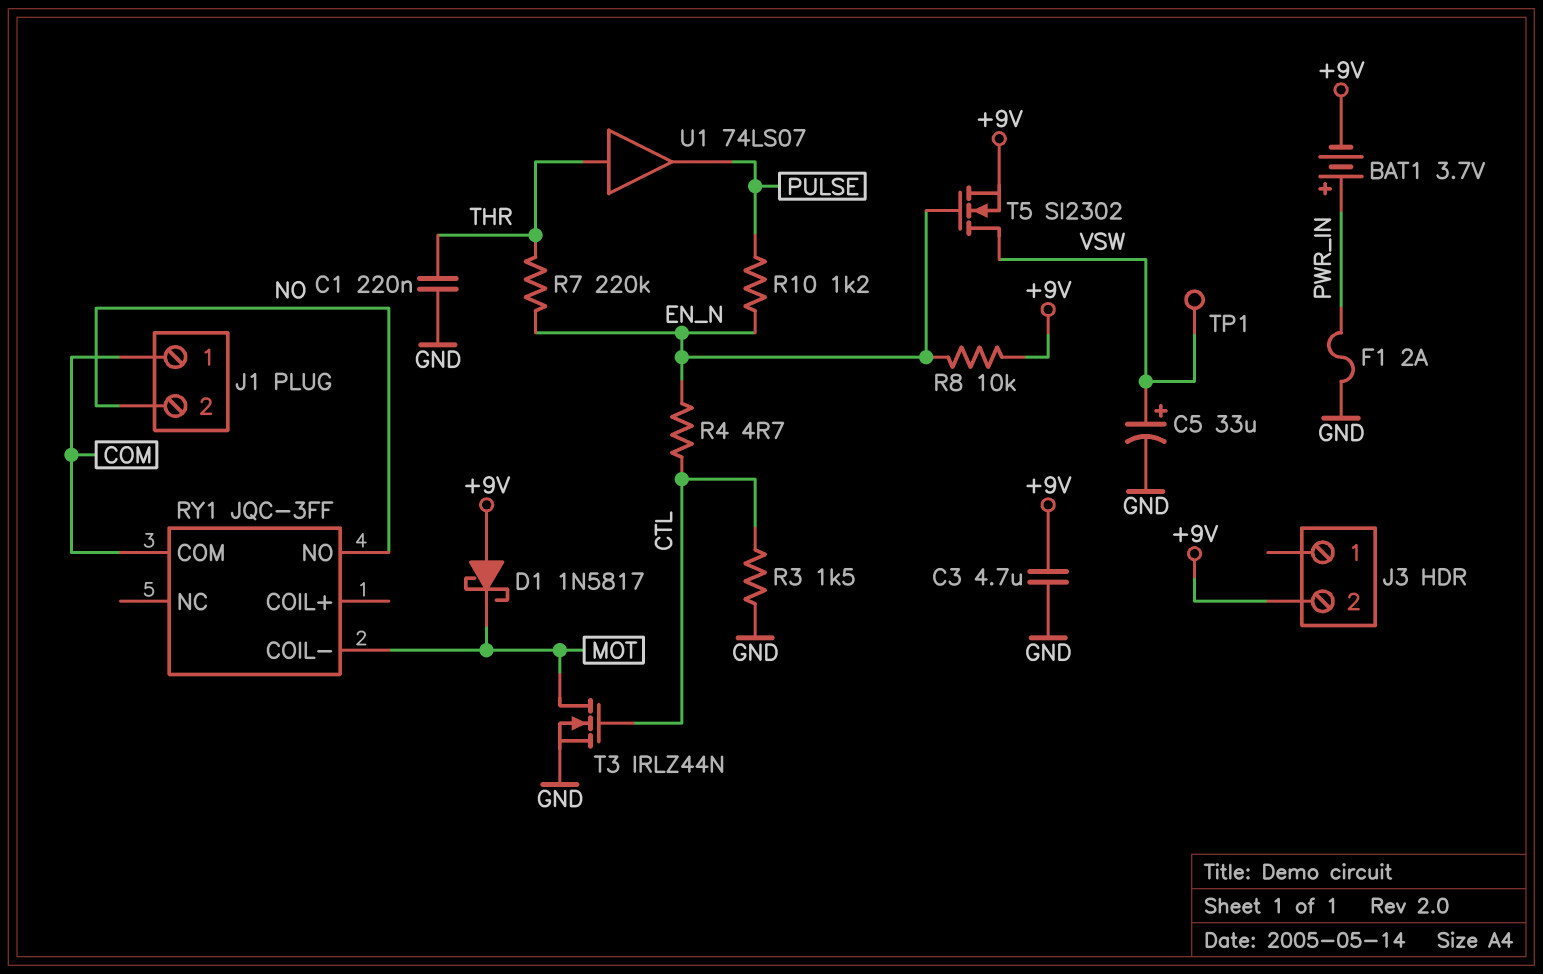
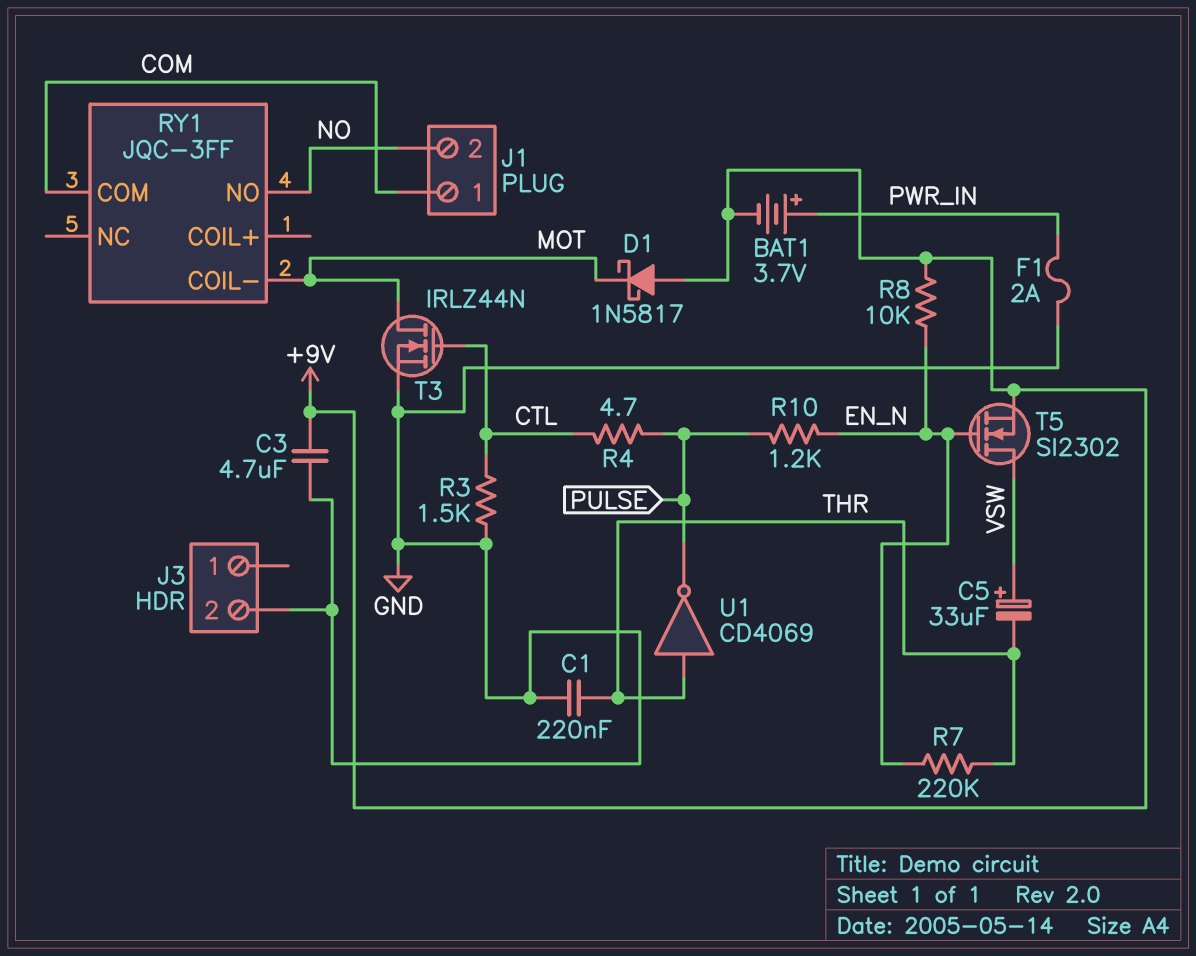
C5: 33uF (plus VSW, minus GND) -> 33uF (plus VSW, minus THR)
J3 pin 2: +9V -> GND
R4: 4.7 (CTL, EN_N) -> 4.7 (CTL, PULSE)
TP1: test point (VSW) -> none
U1: buffer 74LS07 (in THR, out PULSE) -> NOT CD4069 (in THR, out PULSE)

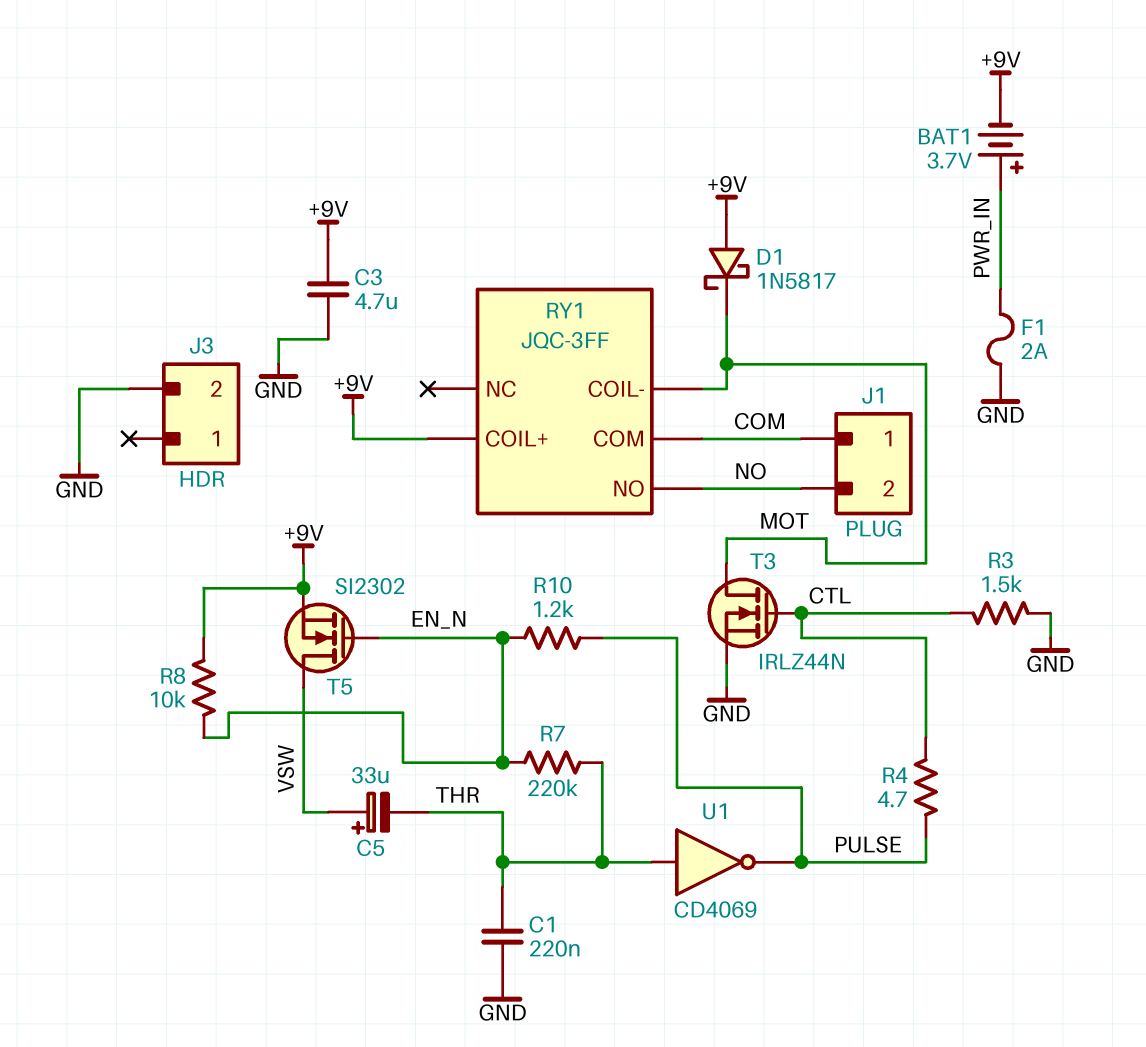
RY1 pin COIL+: none -> +9V

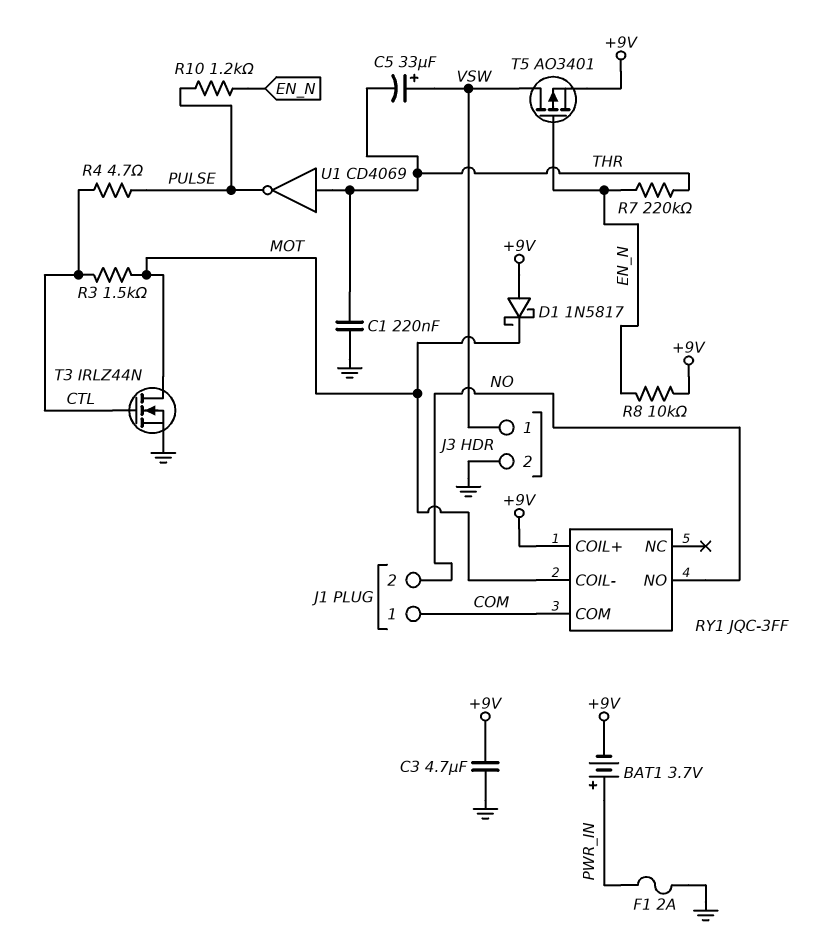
J3 pin 1: none -> VSW
R3: 1.5k (CTL, GND) -> 1.5k (CTL, MOT)
T5: NMOS SI2302 (G EN_N, D VSW, S +9V) -> PMOS AO3401 (G EN_N, D VSW, S +9V)

